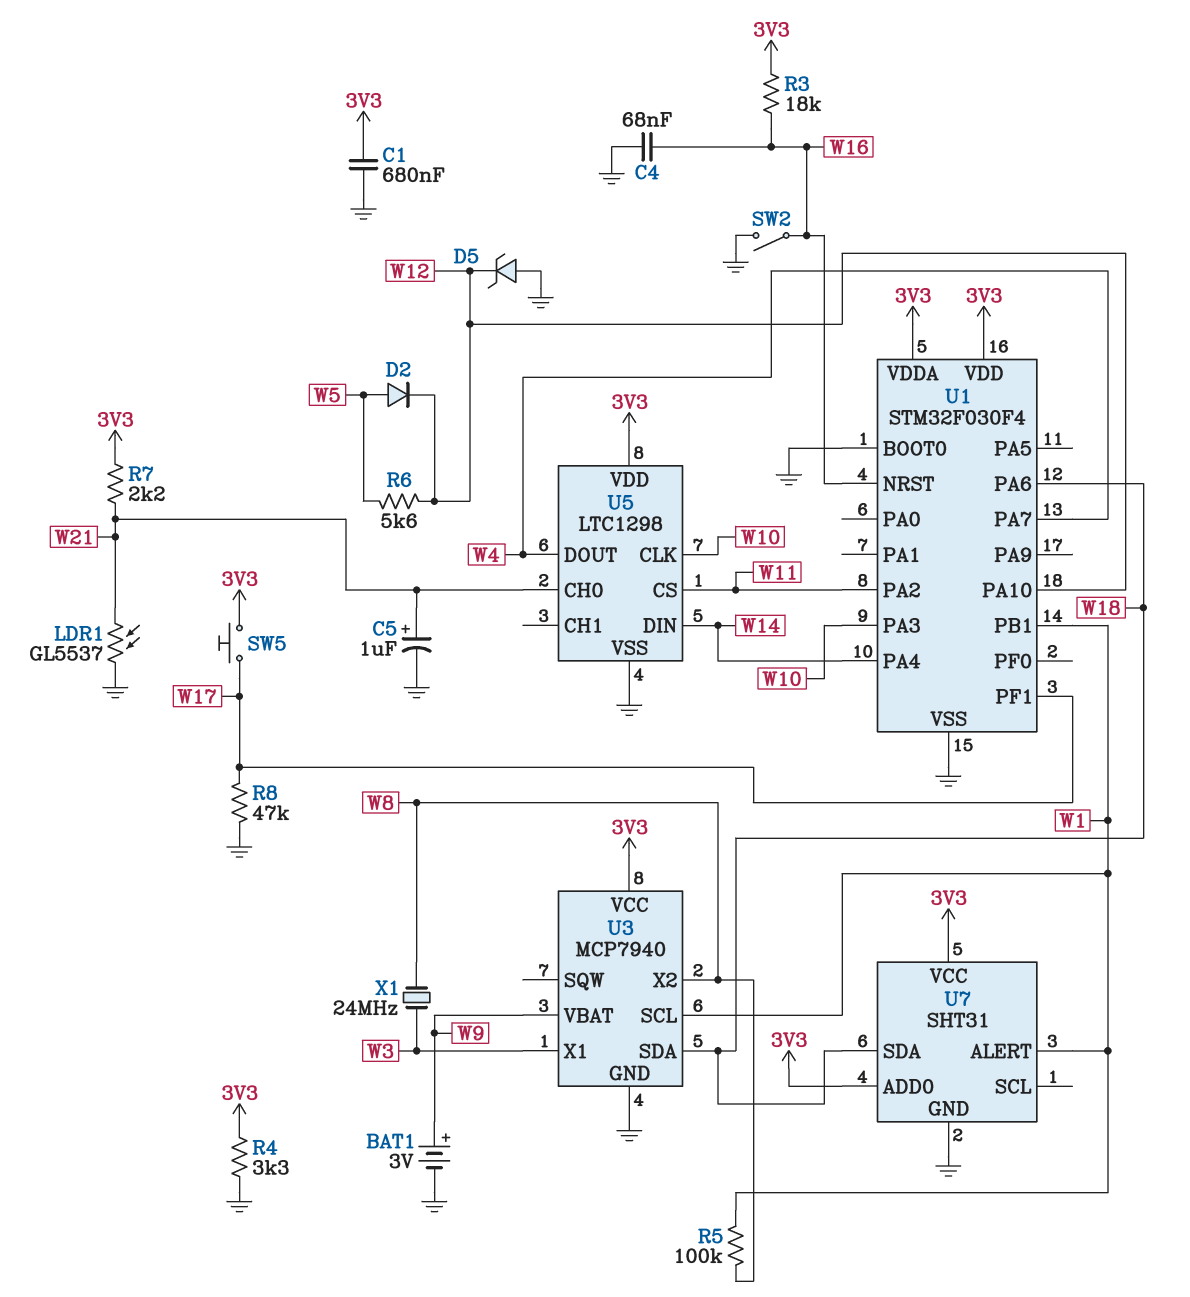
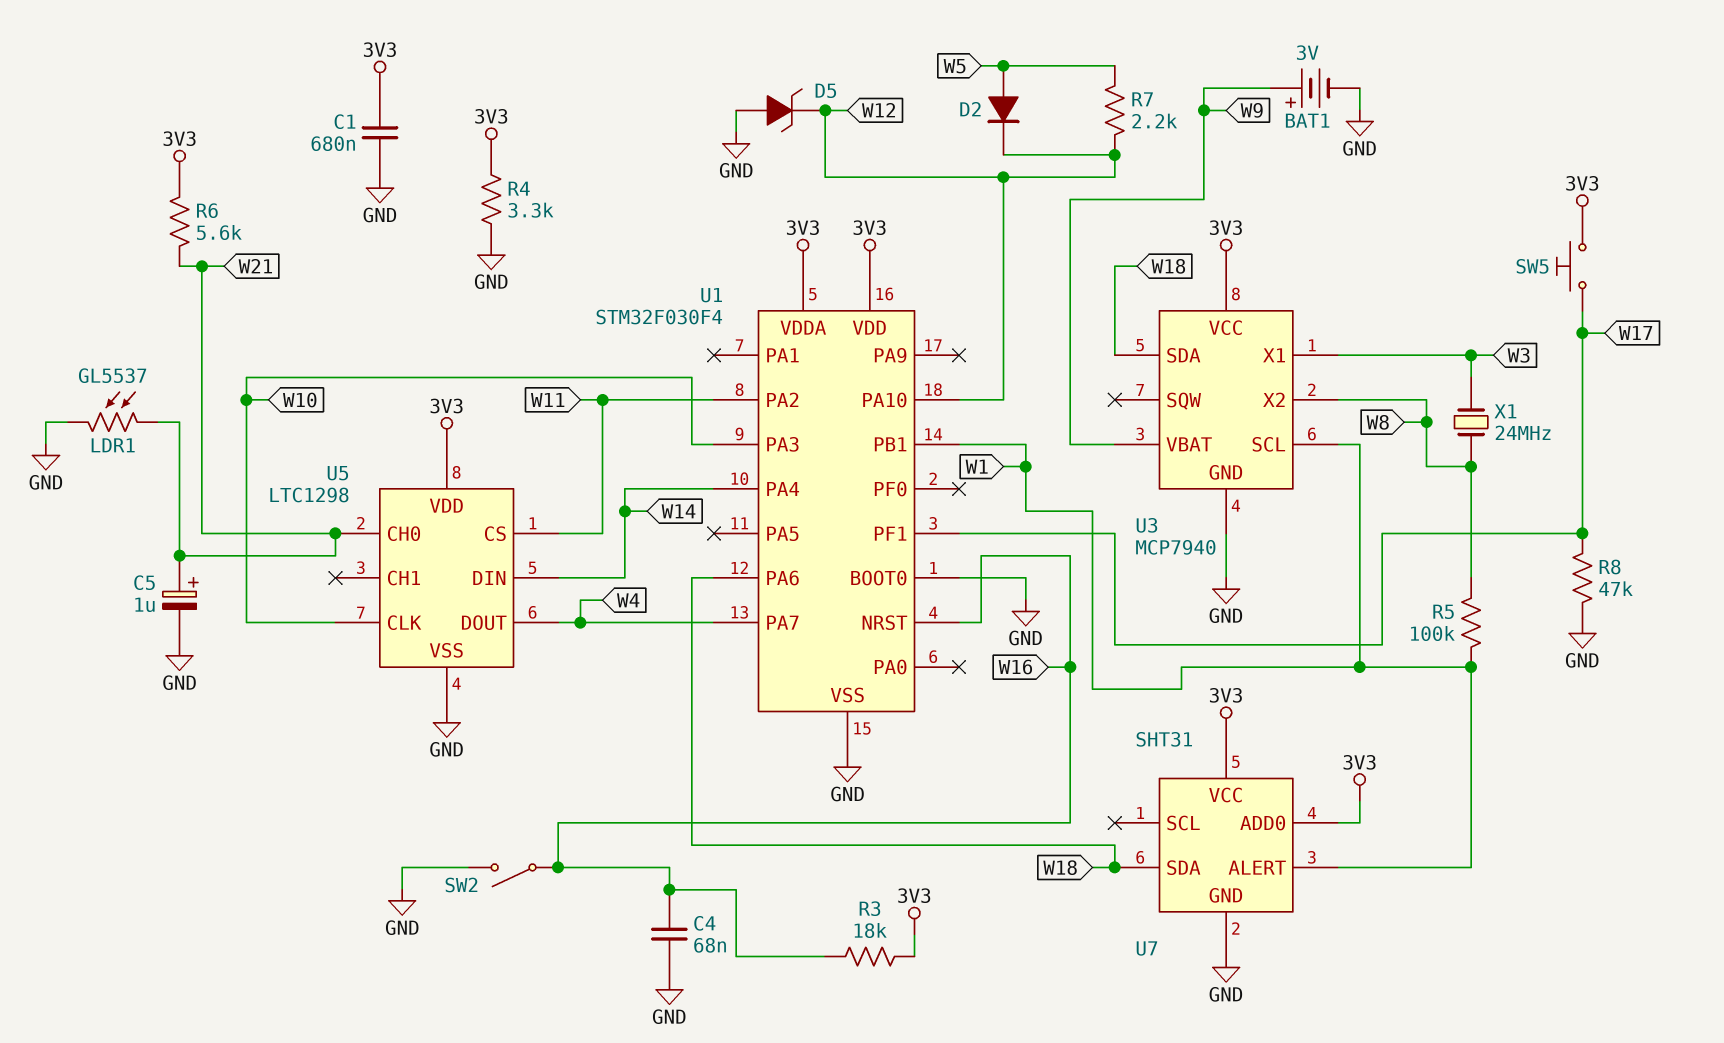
R6: 5.6k (W5, W12) -> 5.6k (3V3, W21)
R7: 2.2k (3V3, W21) -> 2.2k (W5, W12)

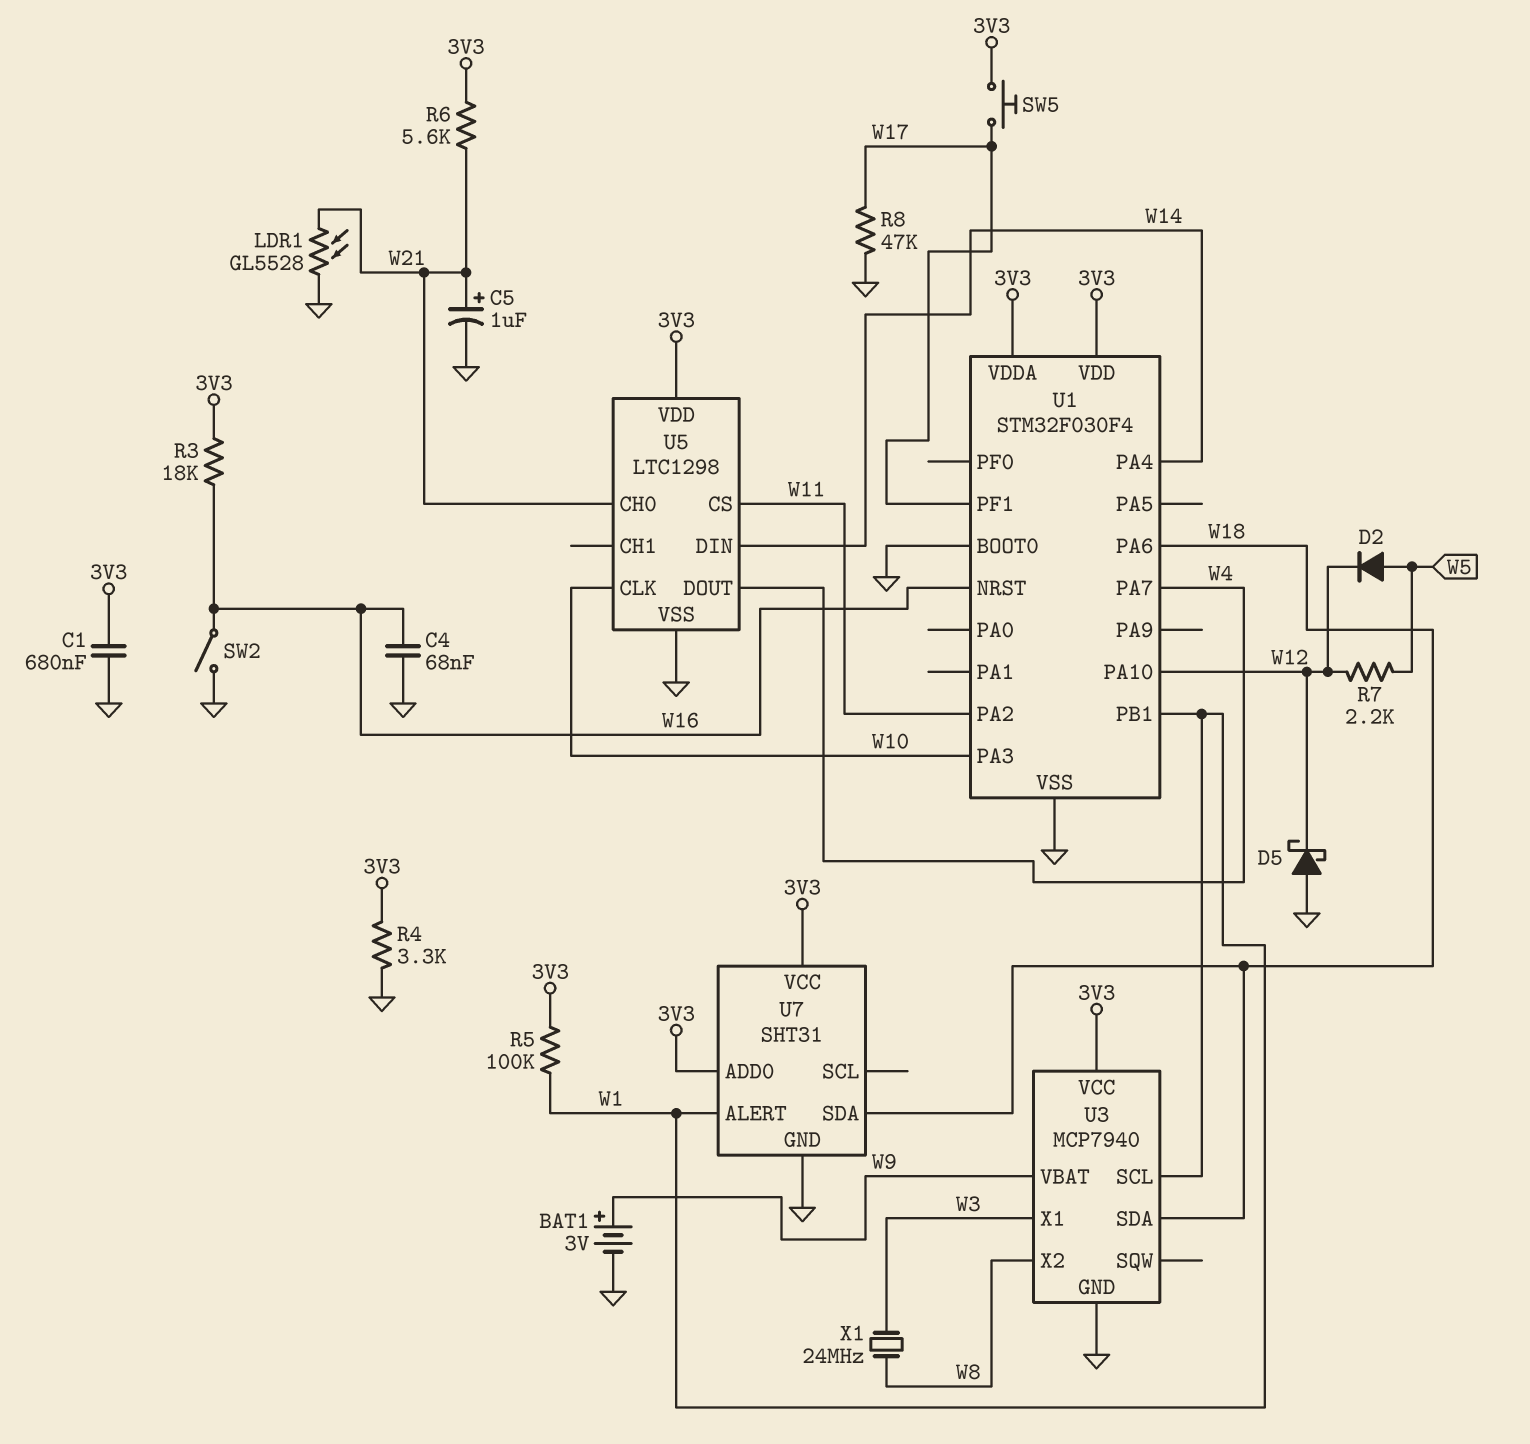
D5: zener (A GND, K W12) -> schottky (A GND, K W12)
LDR1: GL5537 (GND, W21) -> GL5528 (GND, W21)
R5: 100k (W1, W8) -> 100k (3V3, W1)

